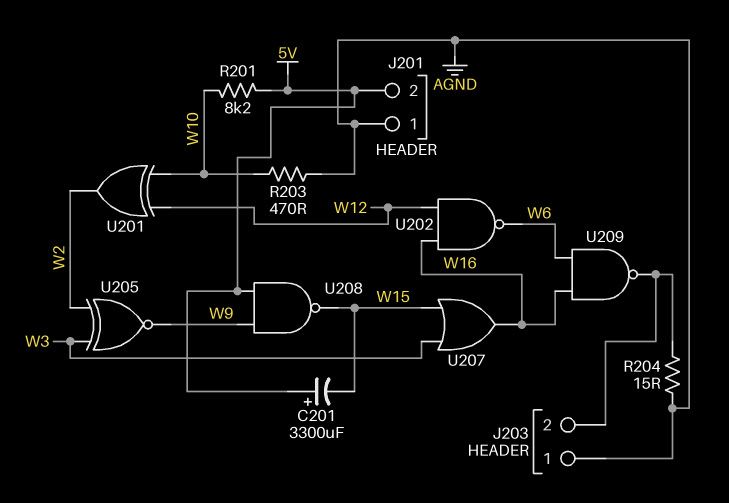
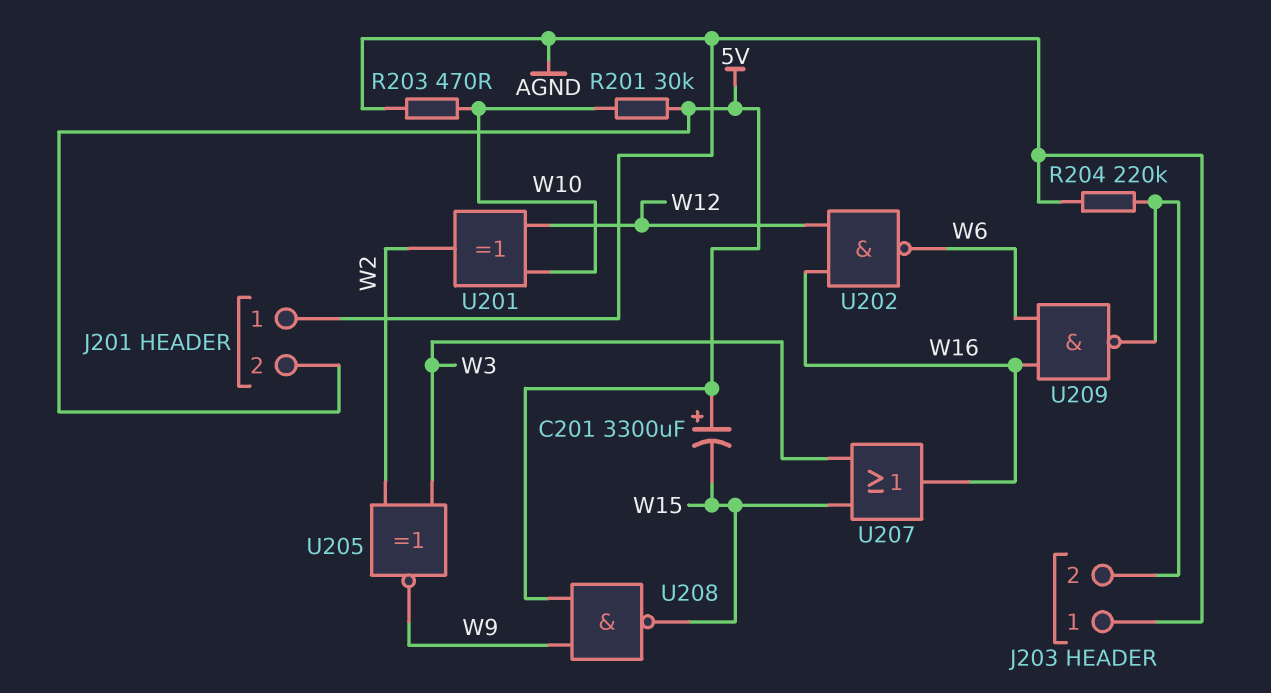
R201: 8.2k (5V, W10) -> 30k (5V, W10)
R204: 15 (AGND, J203/2) -> 220k (AGND, J203/2)

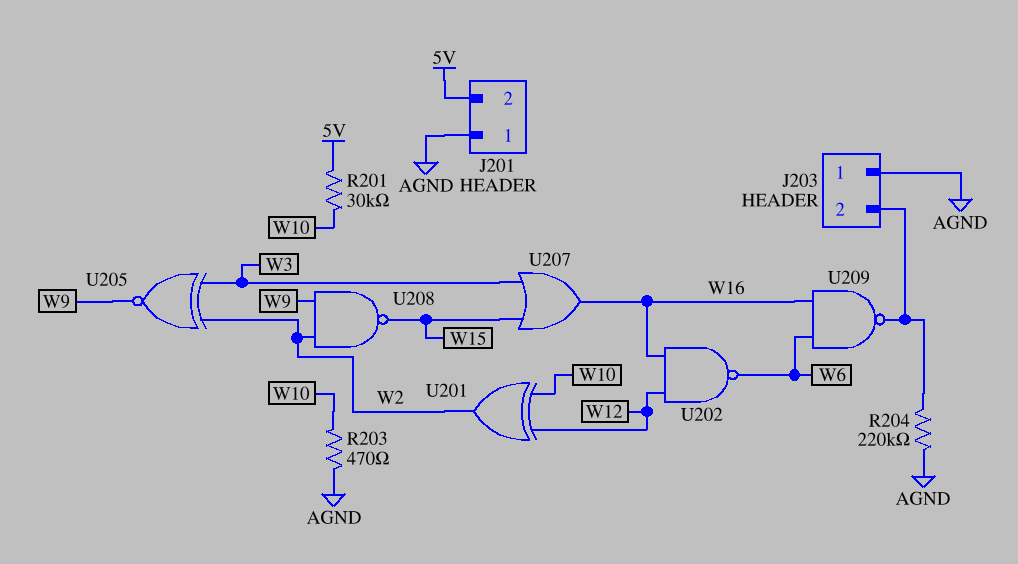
C201: 3300uF (plus 5V, minus W15) -> none
U208: NAND (in 5V, in W9, out W15) -> NAND (in W2, in W9, out W15)

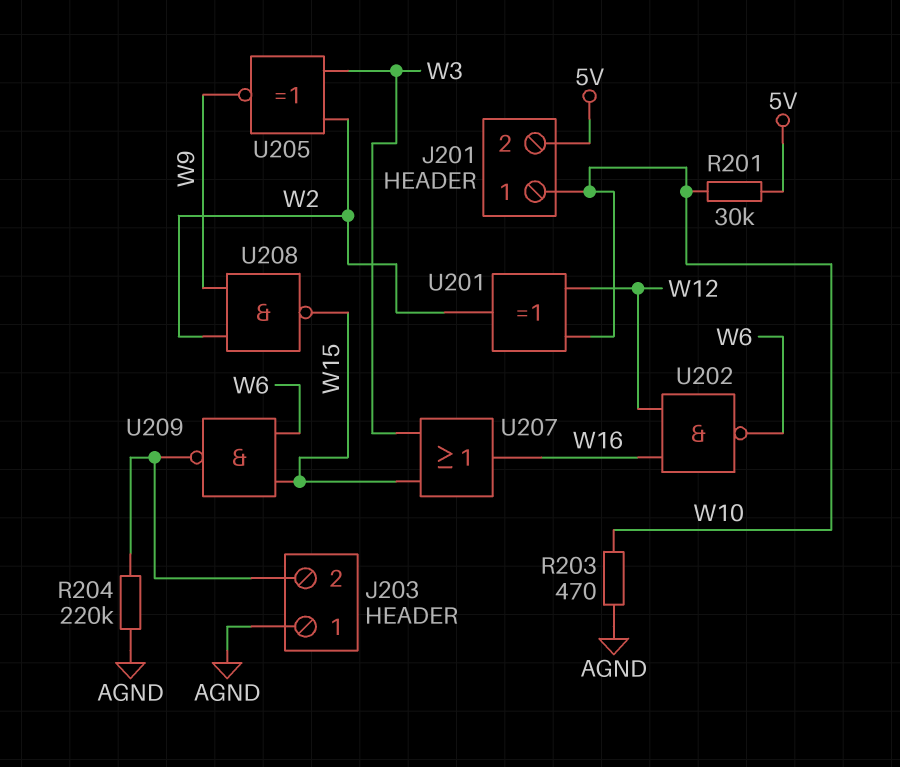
J201 pin 1: AGND -> W10
U209: NAND (in W6, in W16, out J203/2) -> NAND (in W6, in W15, out J203/2)

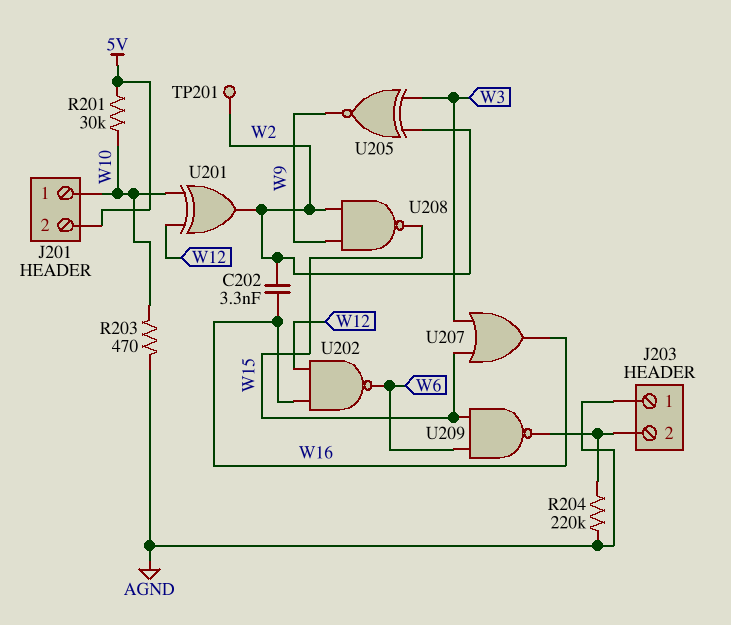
C202: none -> 3.3nF (W2, W16)
TP201: none -> test point (W2)

